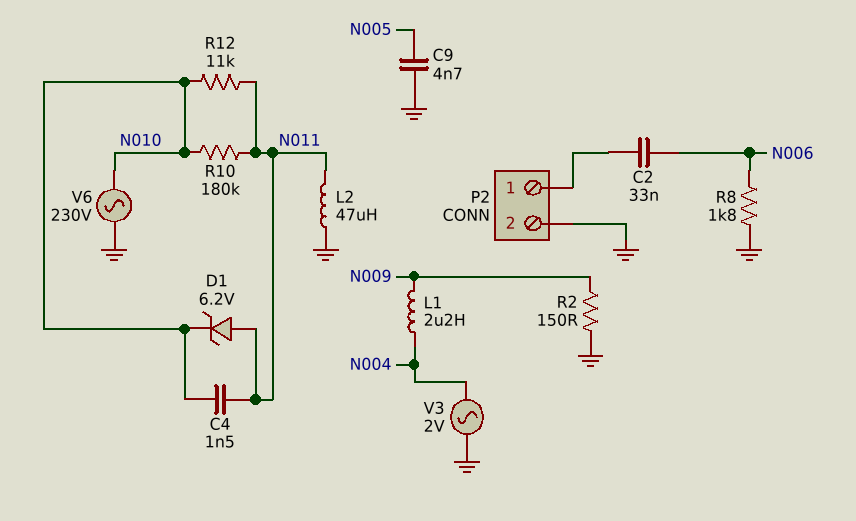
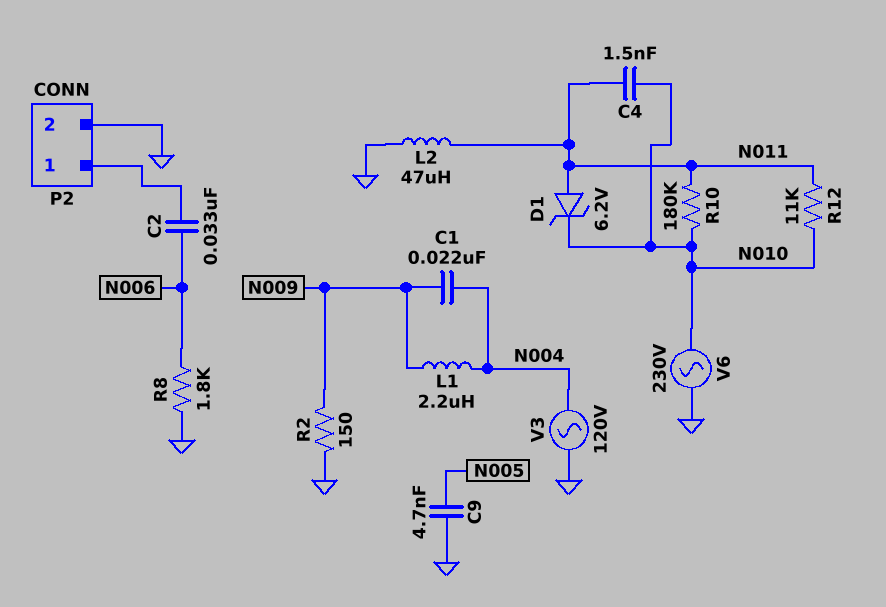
C1: none -> 22nF (N004, N009)
V3: AC 2V (GND, N004) -> AC 120V (GND, N004)

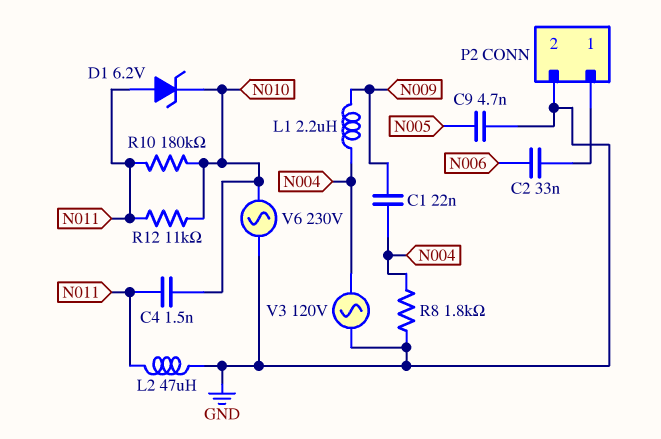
R2: 150 (GND, N009) -> none
R8: 1.8k (GND, N006) -> 1.8k (GND, N004)

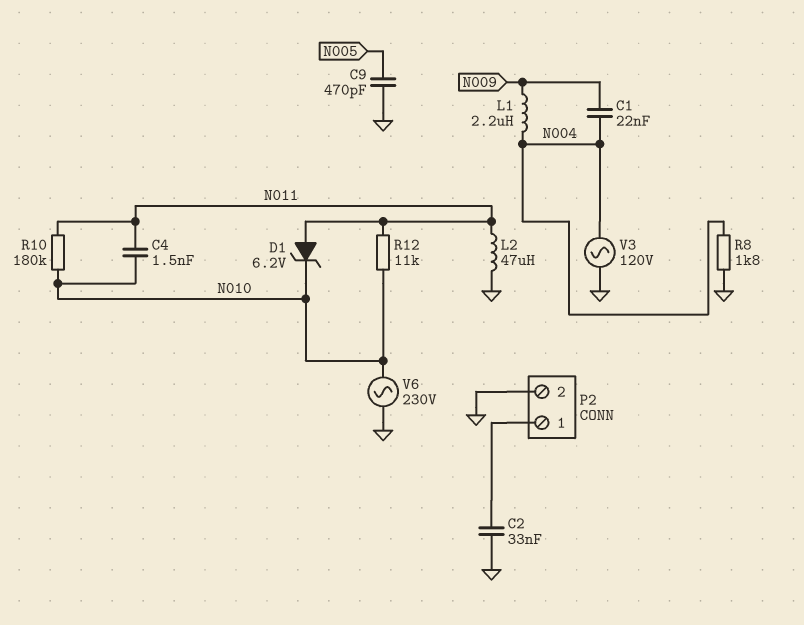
C2: 33nF (N006, P2/1) -> 33nF (GND, P2/1)
C9: 4.7nF (GND, N005) -> 470pF (GND, N005)

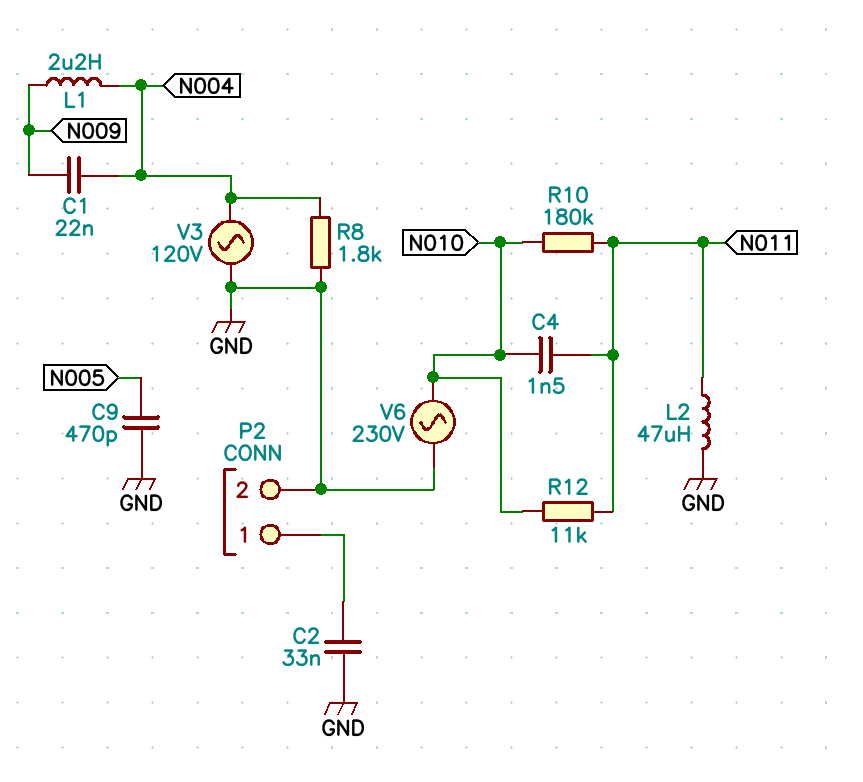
D1: zener 6.2V (A N011, K N010) -> none

